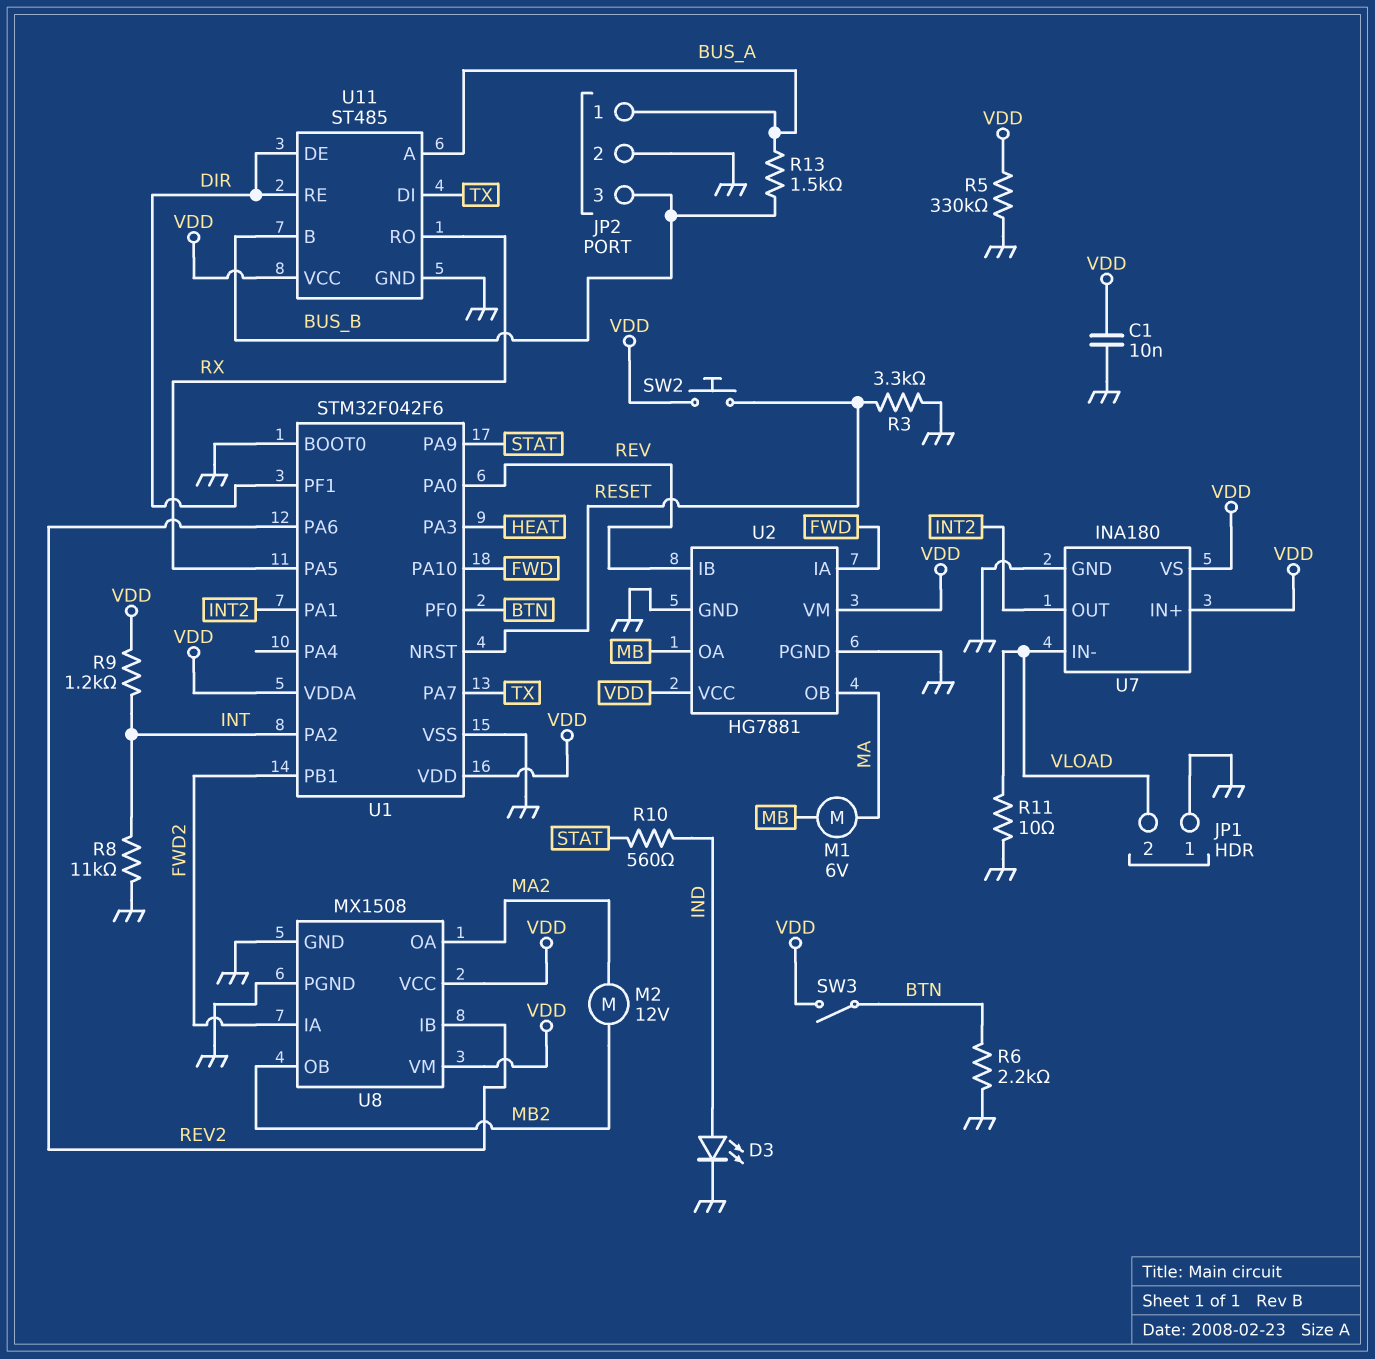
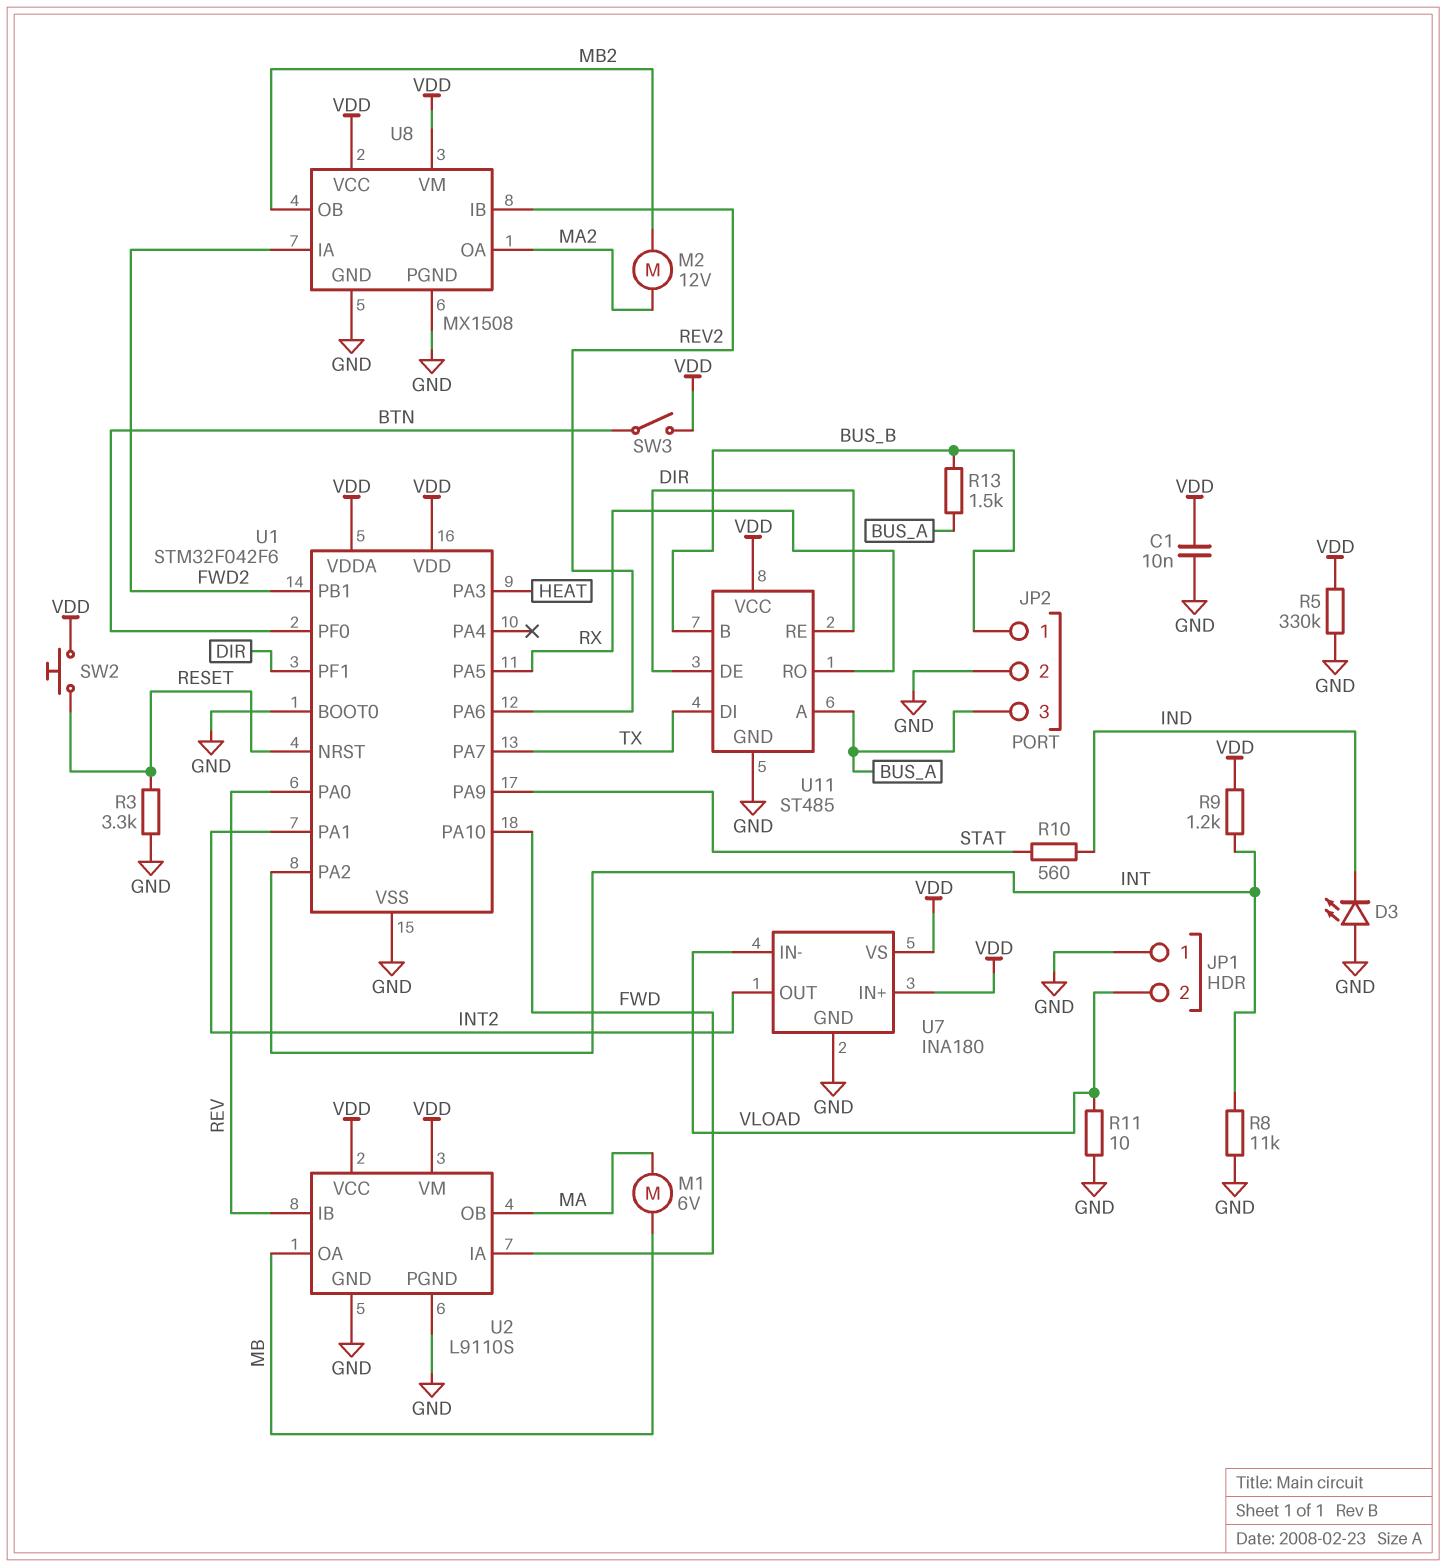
D3: LED (A IND, K GND) -> LED (A GND, K IND)
JP2 pin 1: BUS_A -> BUS_B
JP2 pin 3: BUS_B -> BUS_A
R6: 2.2k (BTN, GND) -> none
U2: HG7881 -> L9110S

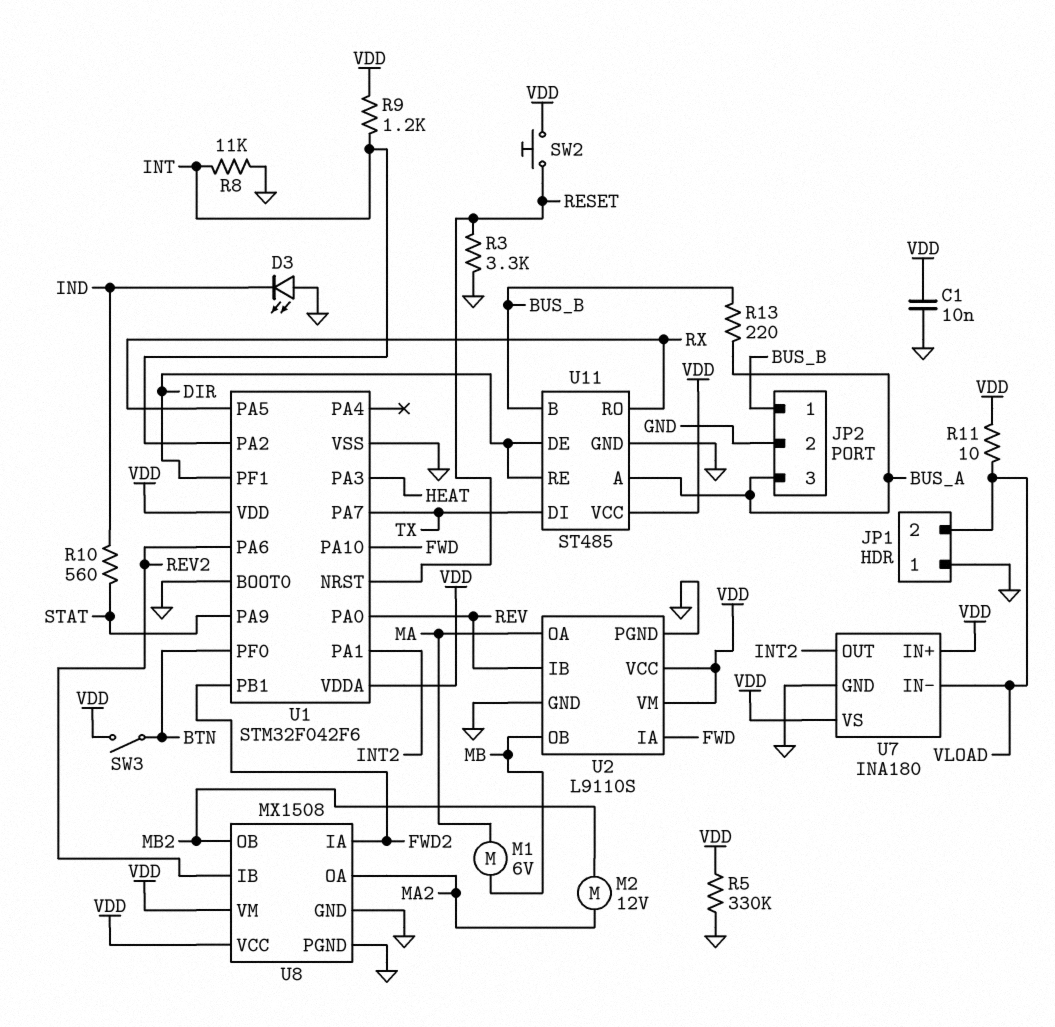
R11: 10 (GND, VLOAD) -> 10 (VDD, VLOAD)
R13: 1.5k (BUS_A, BUS_B) -> 220 (BUS_A, BUS_B)
U2 pin OA: MB -> MA
U2 pin OB: MA -> MB

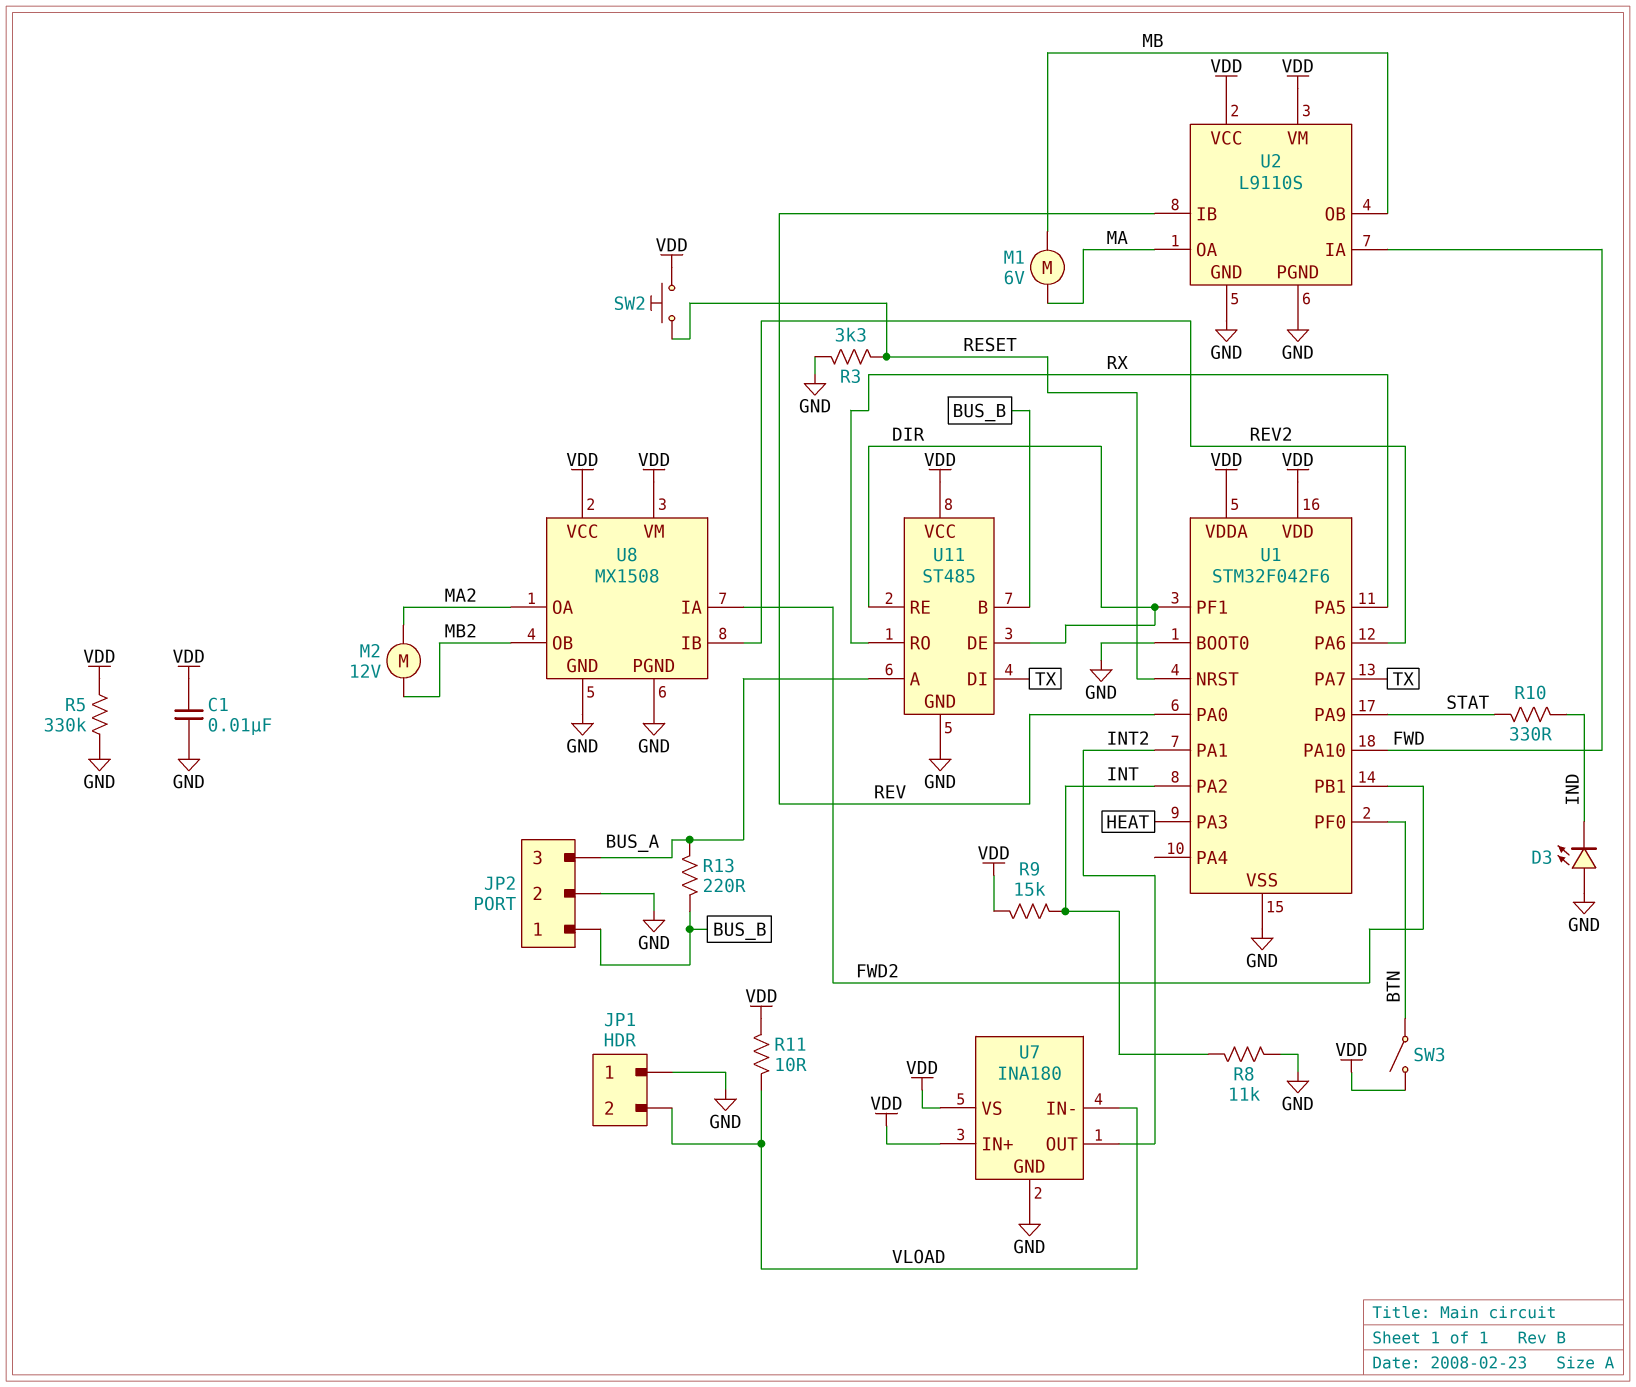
R9: 1.2k (INT, VDD) -> 15k (INT, VDD)
R10: 560 (IND, STAT) -> 330 (IND, STAT)

